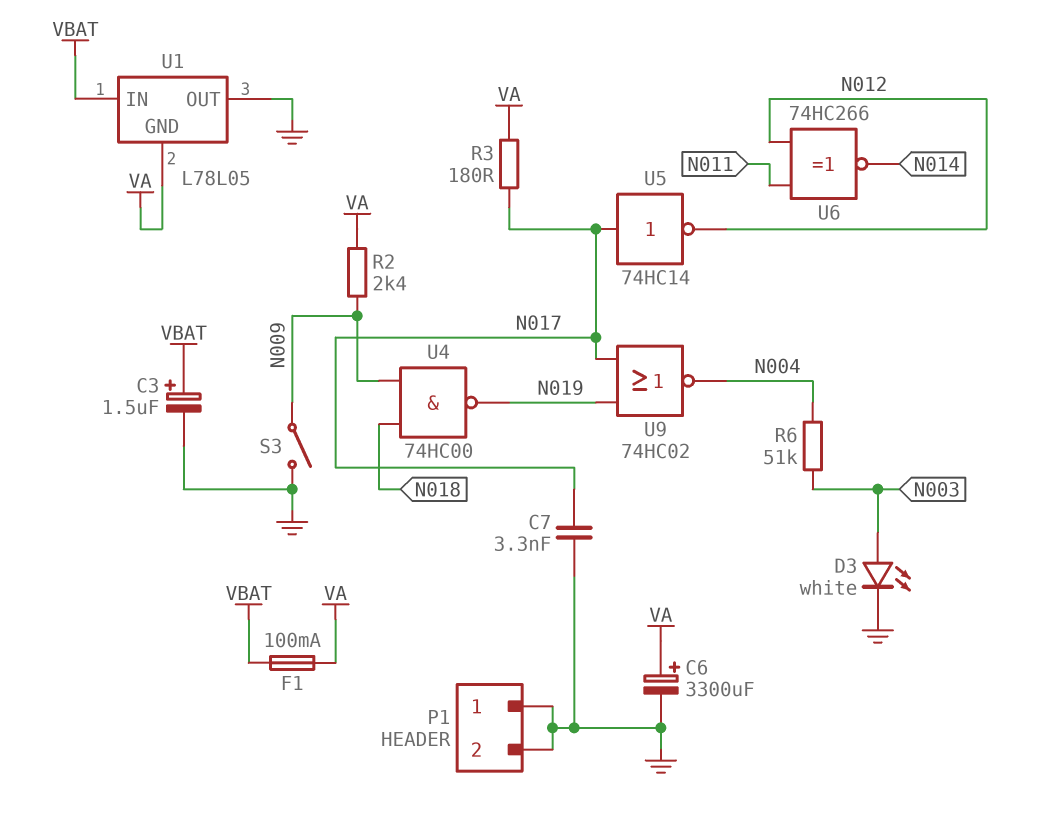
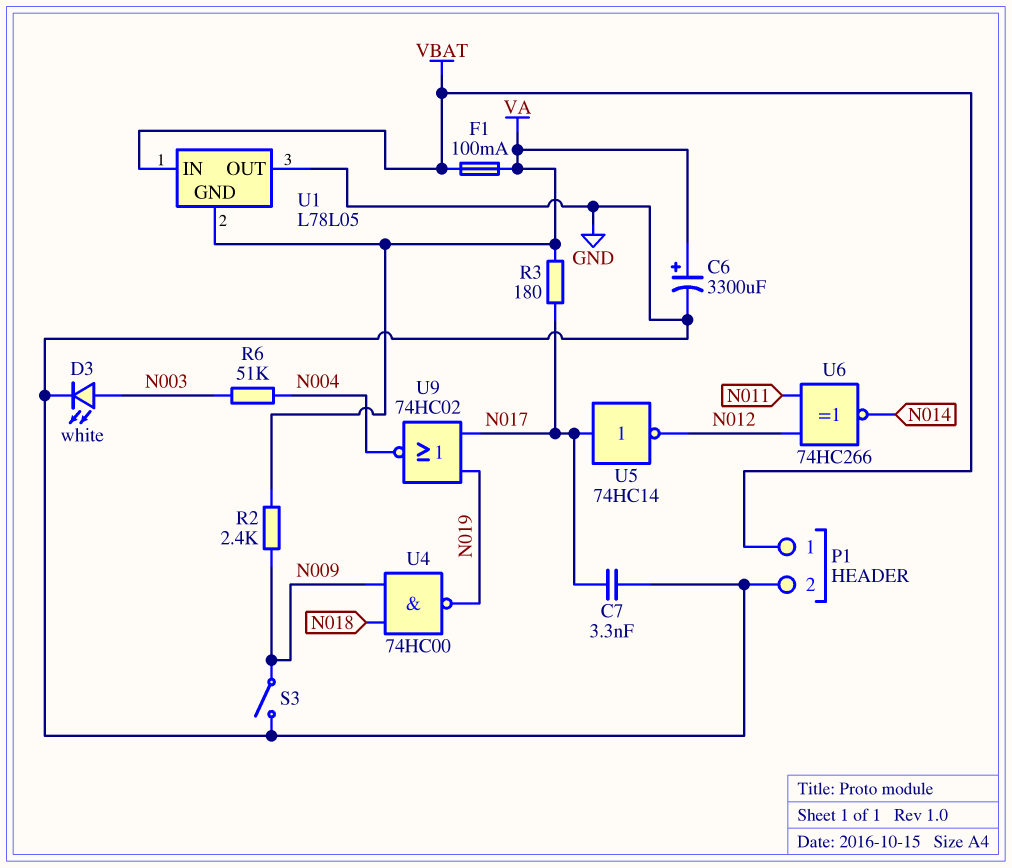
C3: 1.5uF (plus VBAT, minus GND) -> none
P1 pin 1: GND -> VBAT

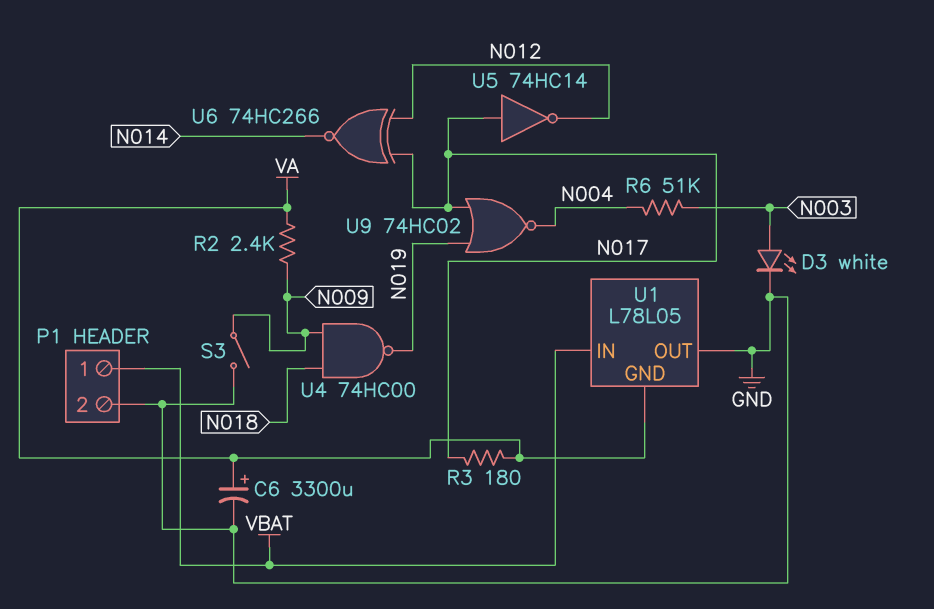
C7: 3.3nF (GND, N017) -> none
F1: 100mA (VA, VBAT) -> none
U6: XNOR 74HC266 (in N011, in N012, out N014) -> XNOR 74HC266 (in N012, in N017, out N014)

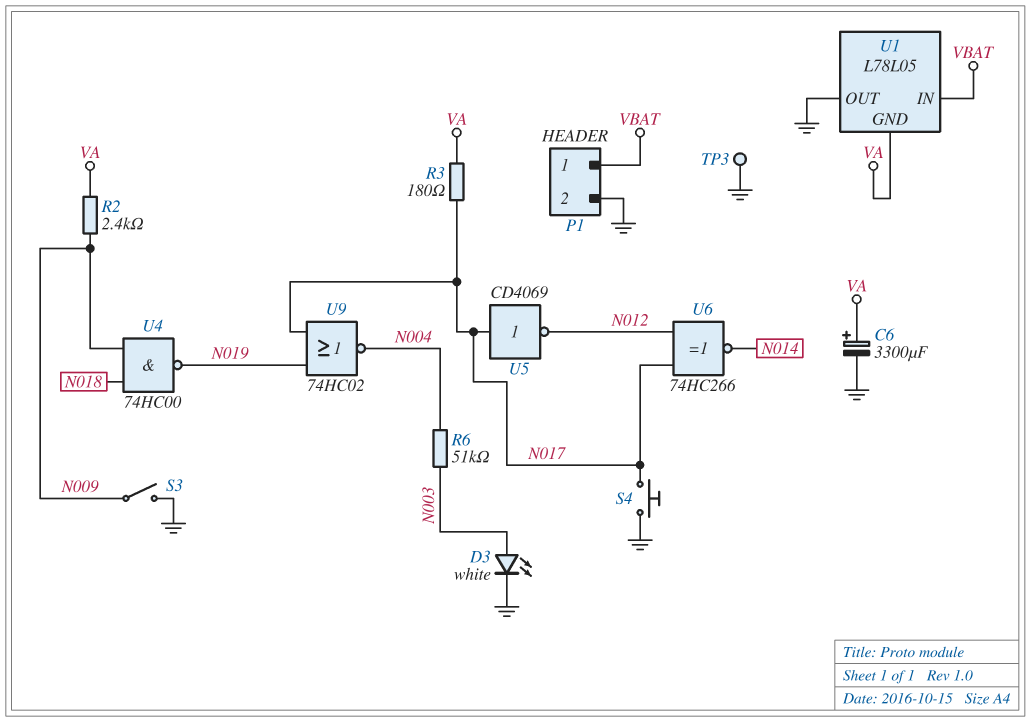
S4: none -> button (GND, N017)
TP3: none -> test point (GND)
U5: NOT 74HC14 (in N017, out N012) -> NOT CD4069 (in N017, out N012)

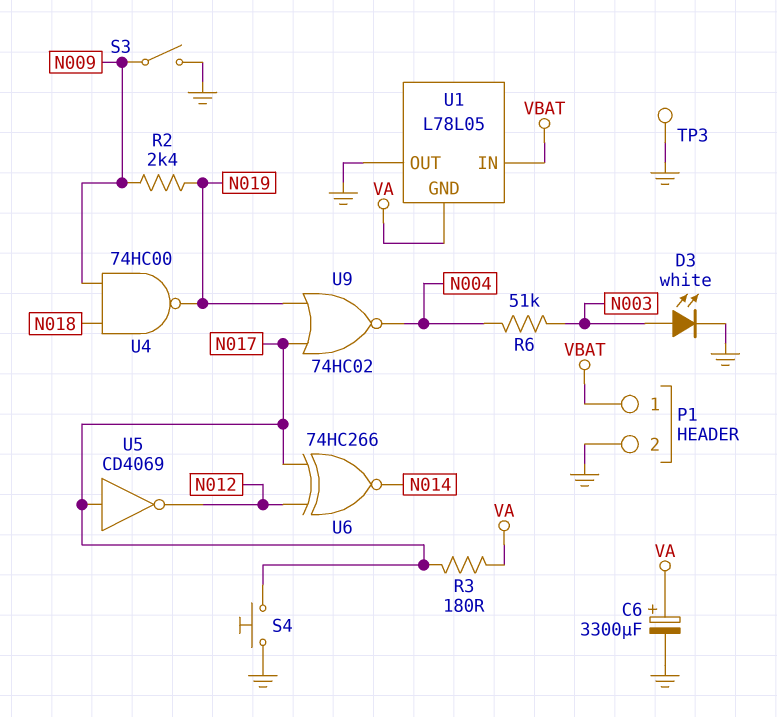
R2: 2.4k (N009, VA) -> 2.4k (N009, N019)

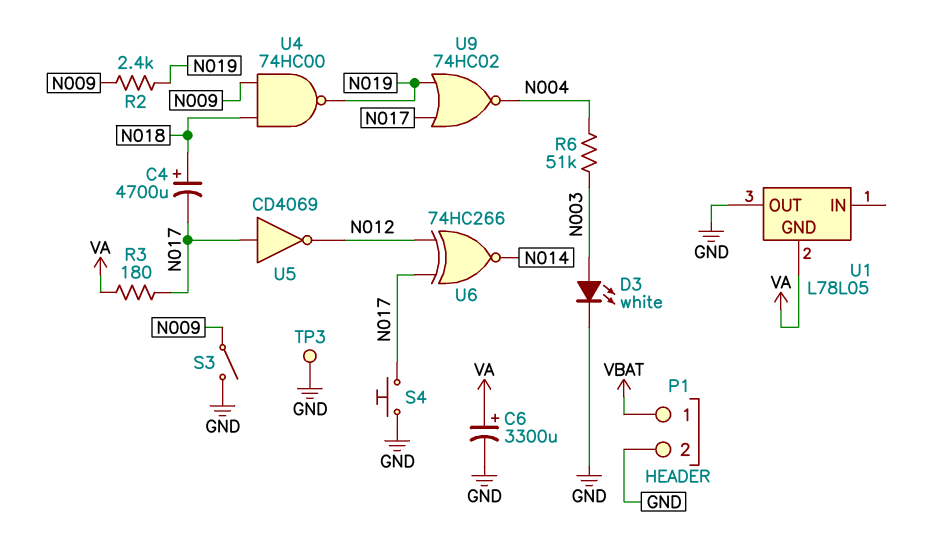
C4: none -> 4700uF (plus N018, minus N017)
U1 pin IN: VBAT -> none

